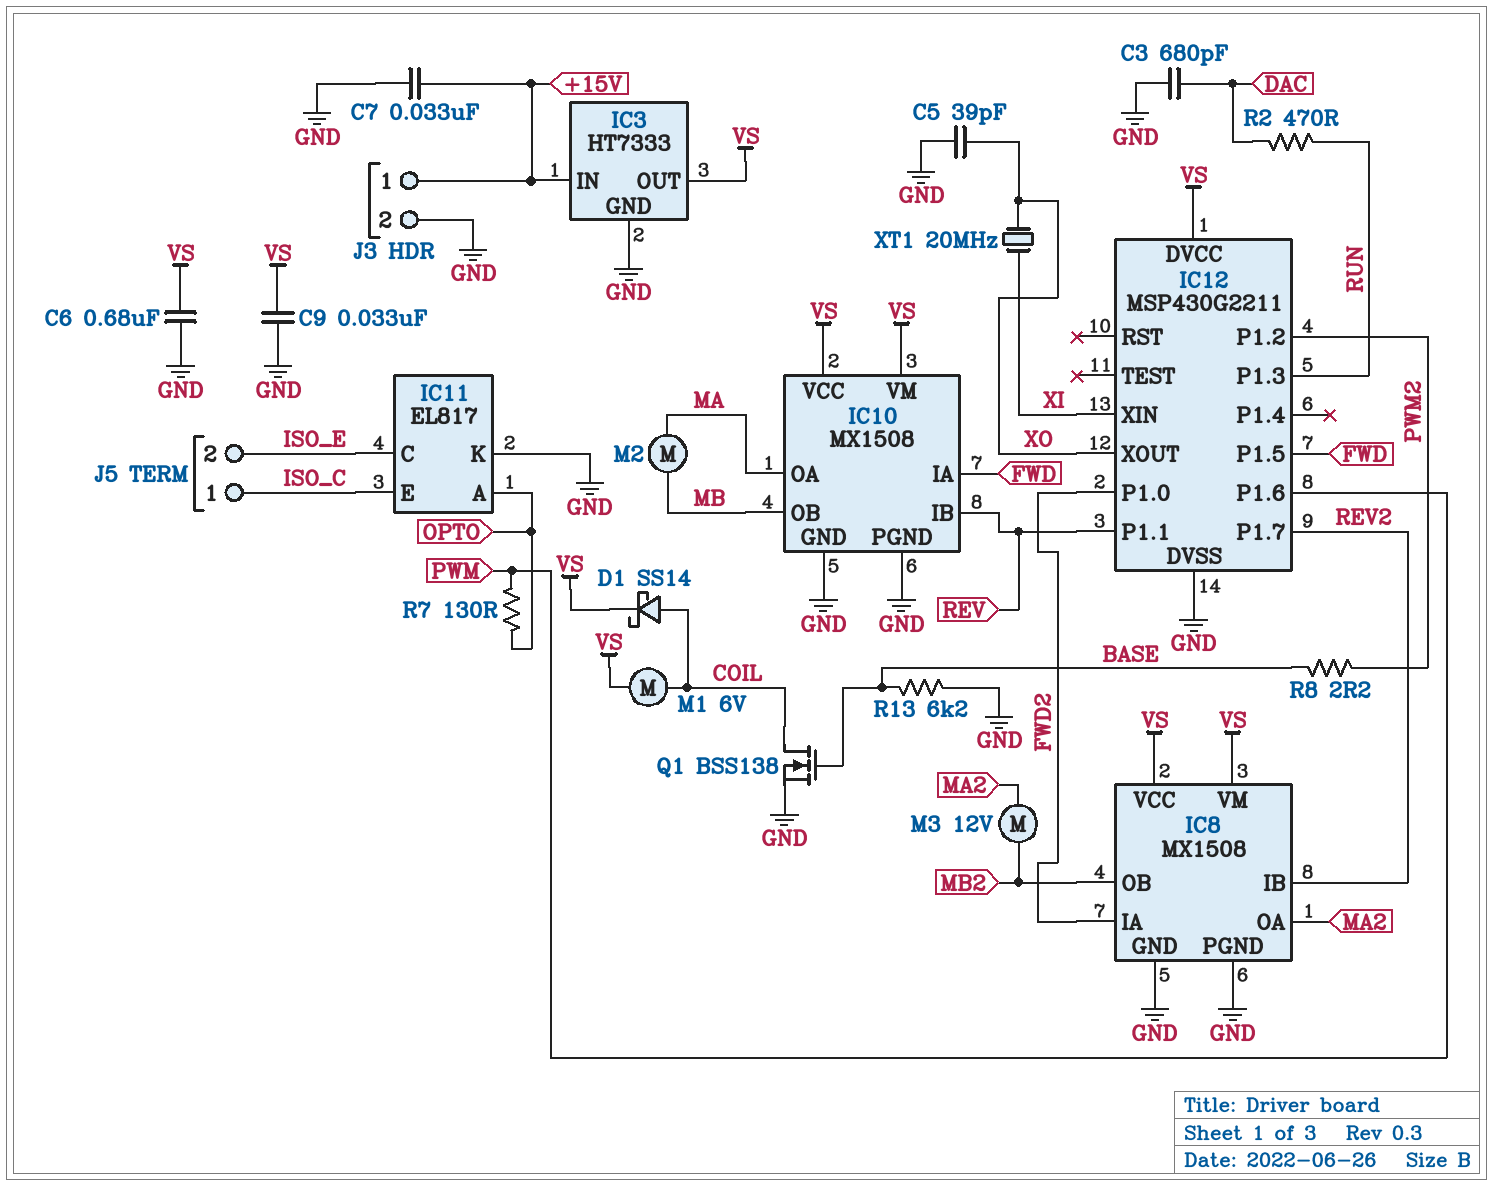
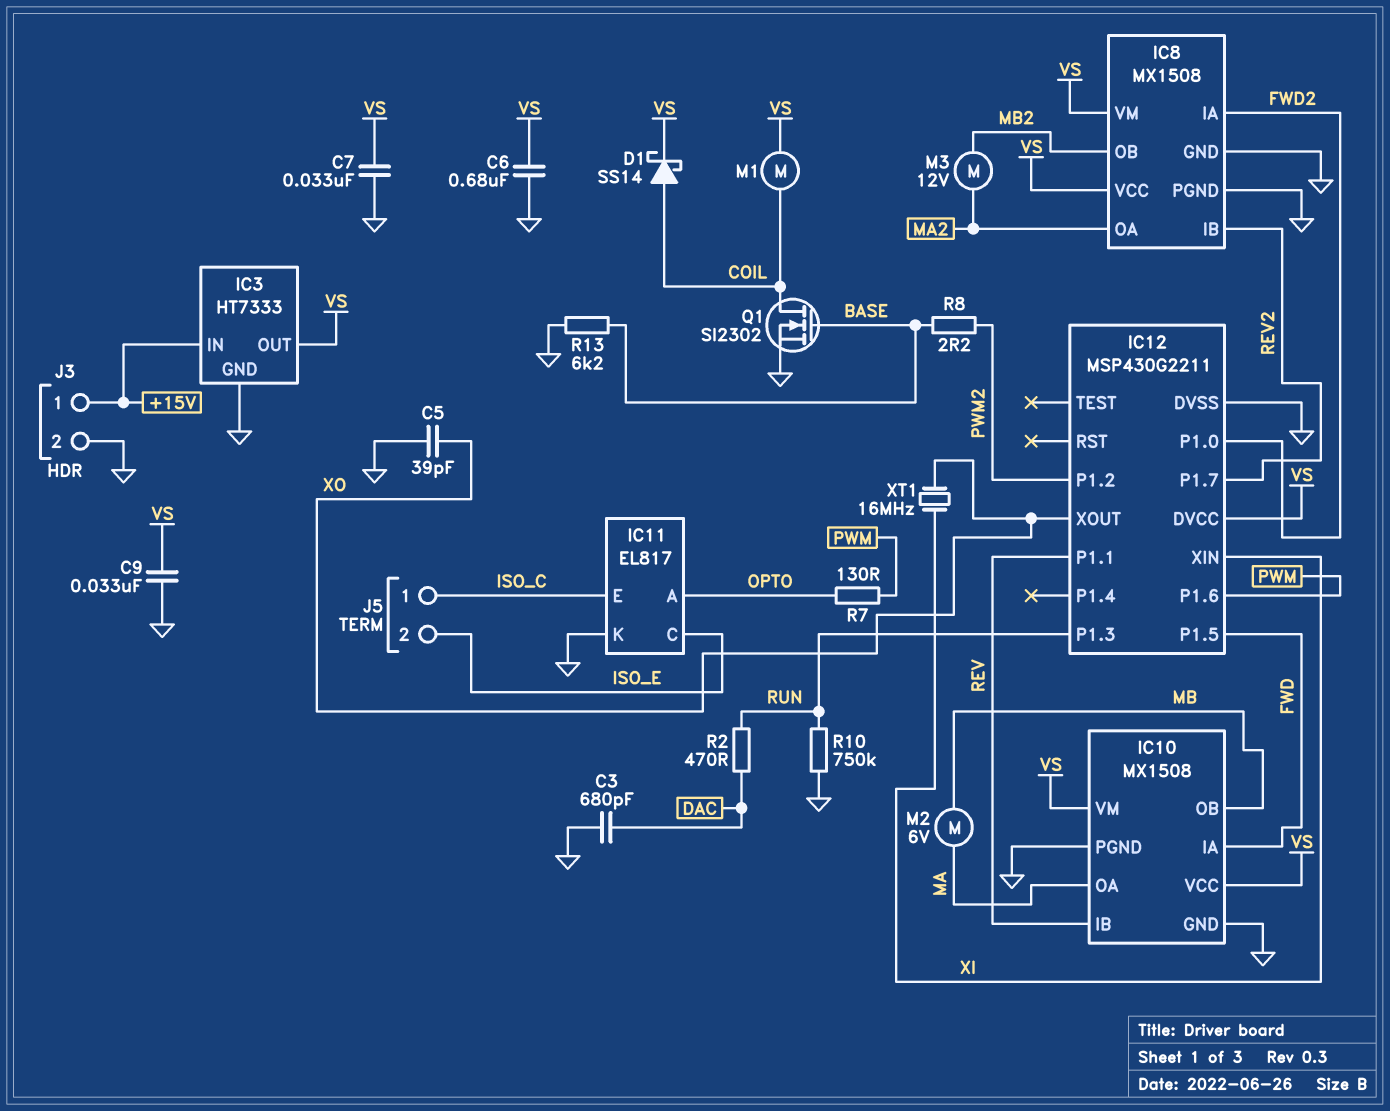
C7: 33nF (+15V, GND) -> 33nF (GND, VS)
M1: motor 6V (COIL, VS) -> motor (COIL, VS)
M2: motor (MA, MB) -> motor 6V (MA, MB)
Q1: NMOS BSS138 (G BASE, D COIL, S GND) -> NMOS SI2302 (G BASE, D COIL, S GND)
R10: none -> 750k (GND, RUN)
XT1: 20MHz (XI, XO) -> 16MHz (XI, XO)

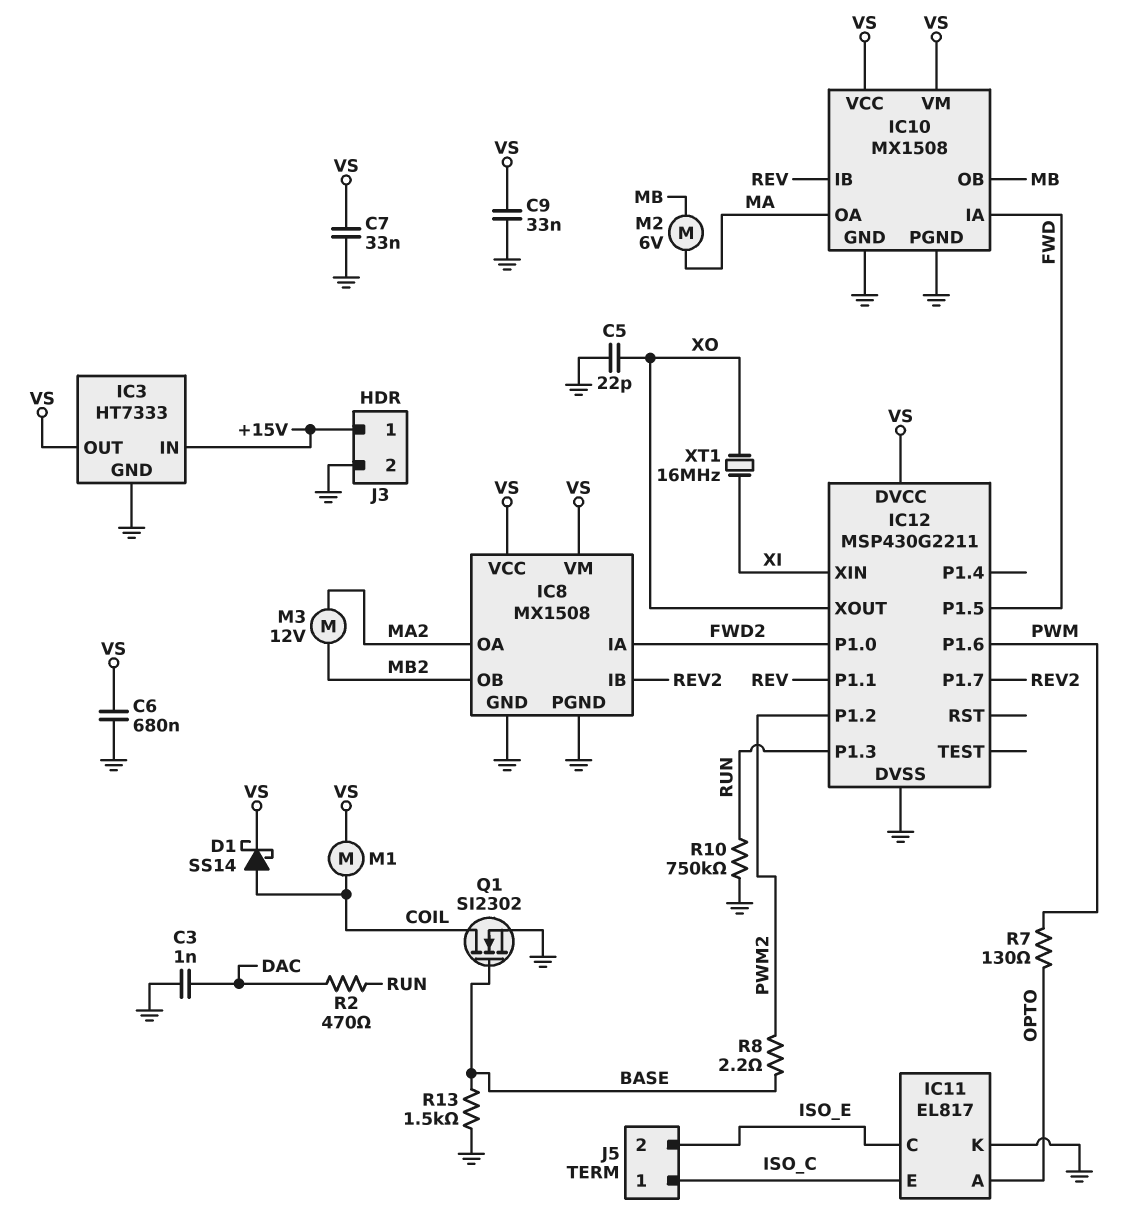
C3: 680pF (DAC, GND) -> 1nF (DAC, GND)
C5: 39pF (GND, XO) -> 22pF (GND, XO)
R13: 6.2k (BASE, GND) -> 1.5k (BASE, GND)

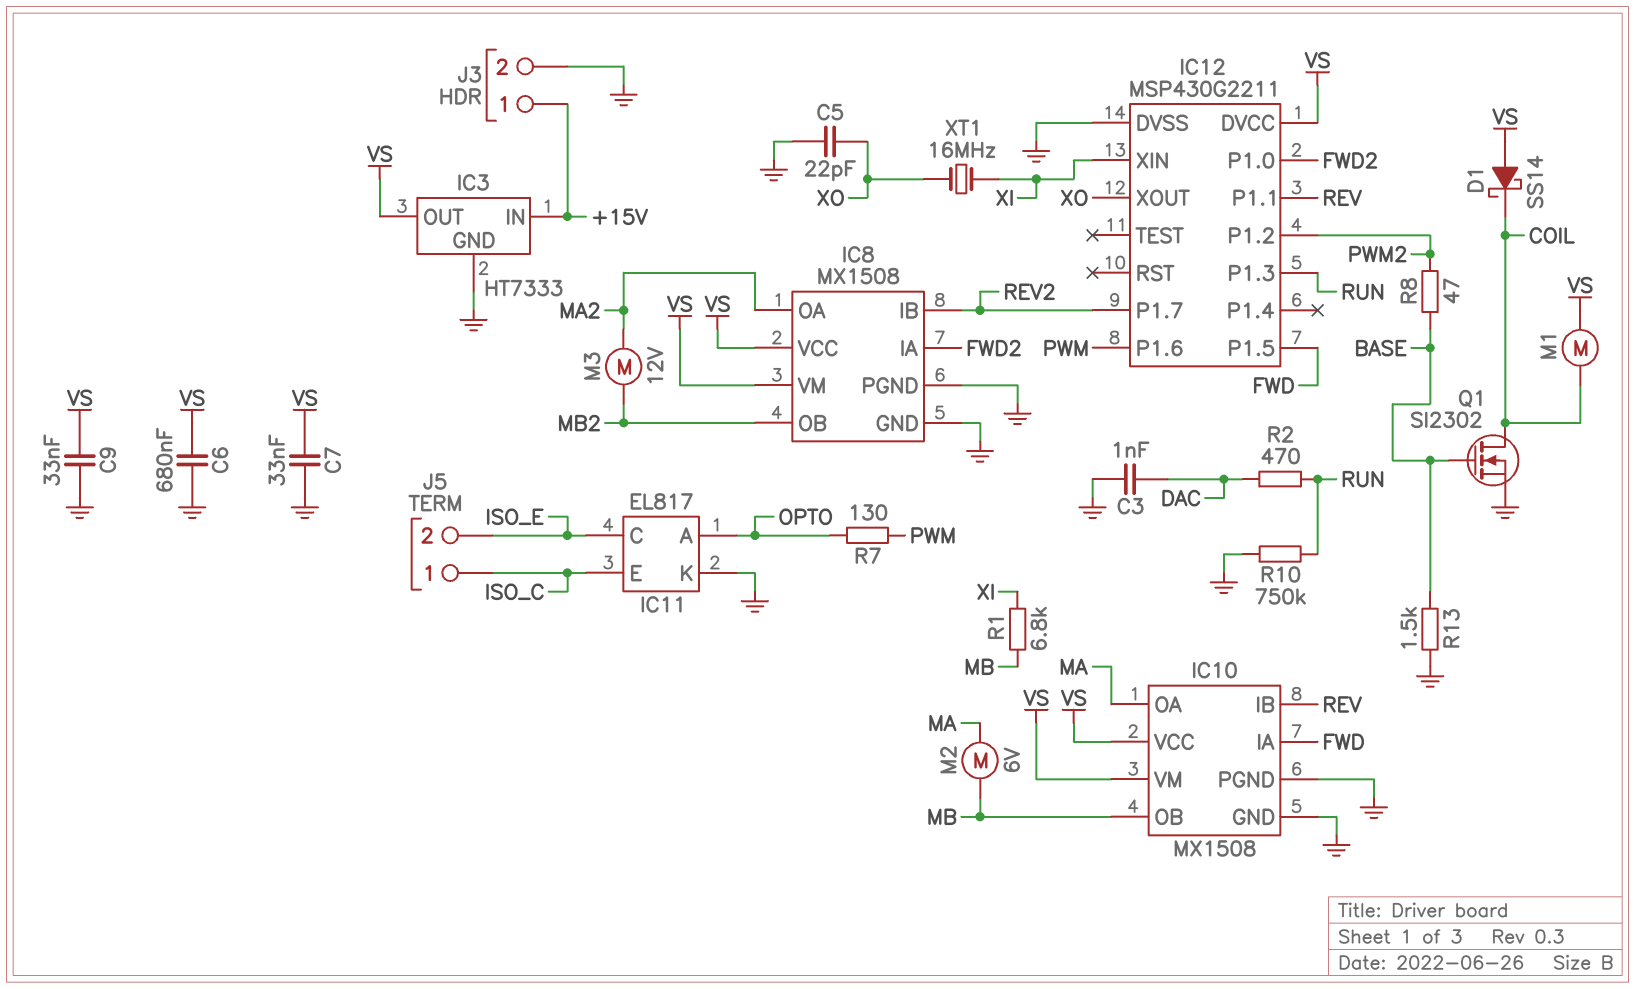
D1: schottky SS14 (A COIL, K VS) -> schottky SS14 (A VS, K COIL)
R1: none -> 6.8k (MB, XI)
R8: 2.2 (BASE, PWM2) -> 47 (BASE, PWM2)

